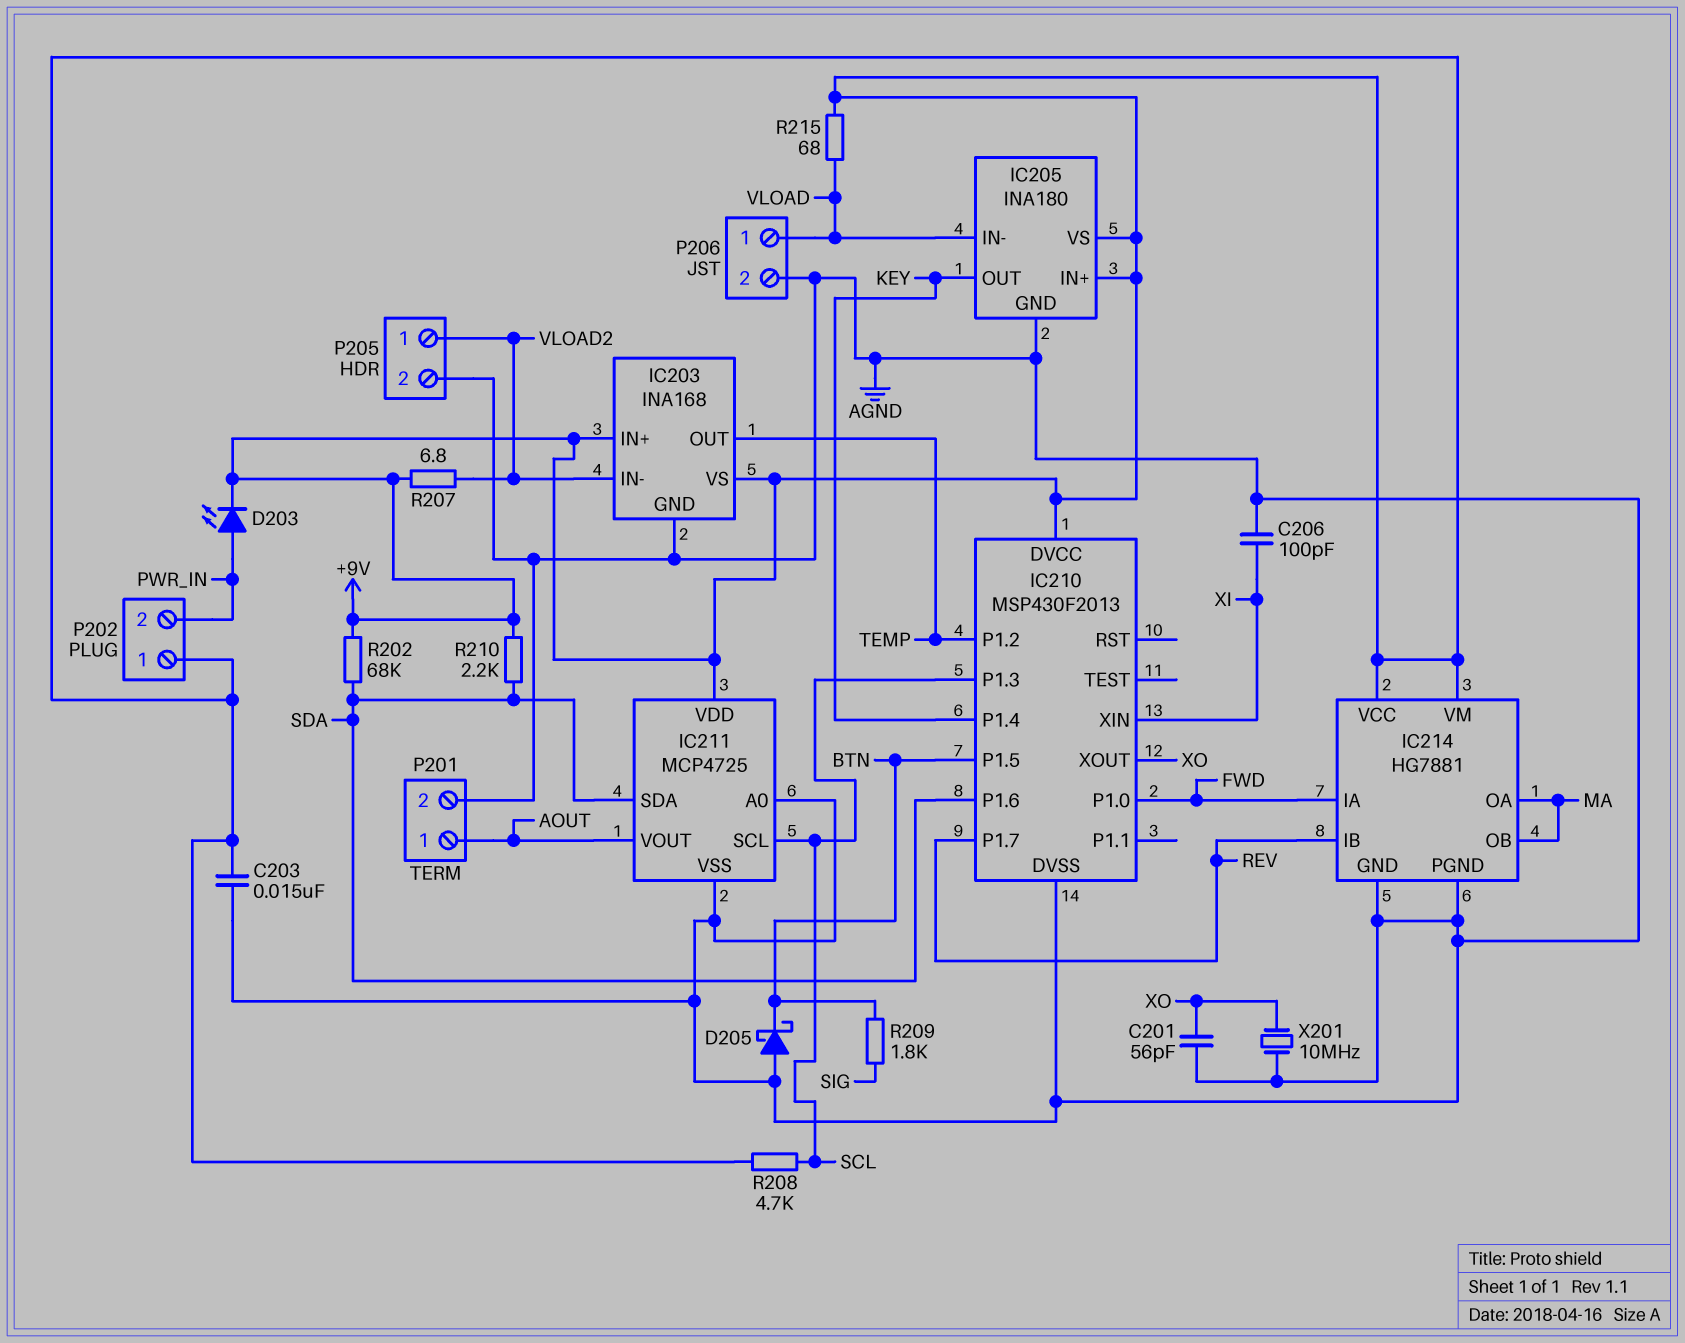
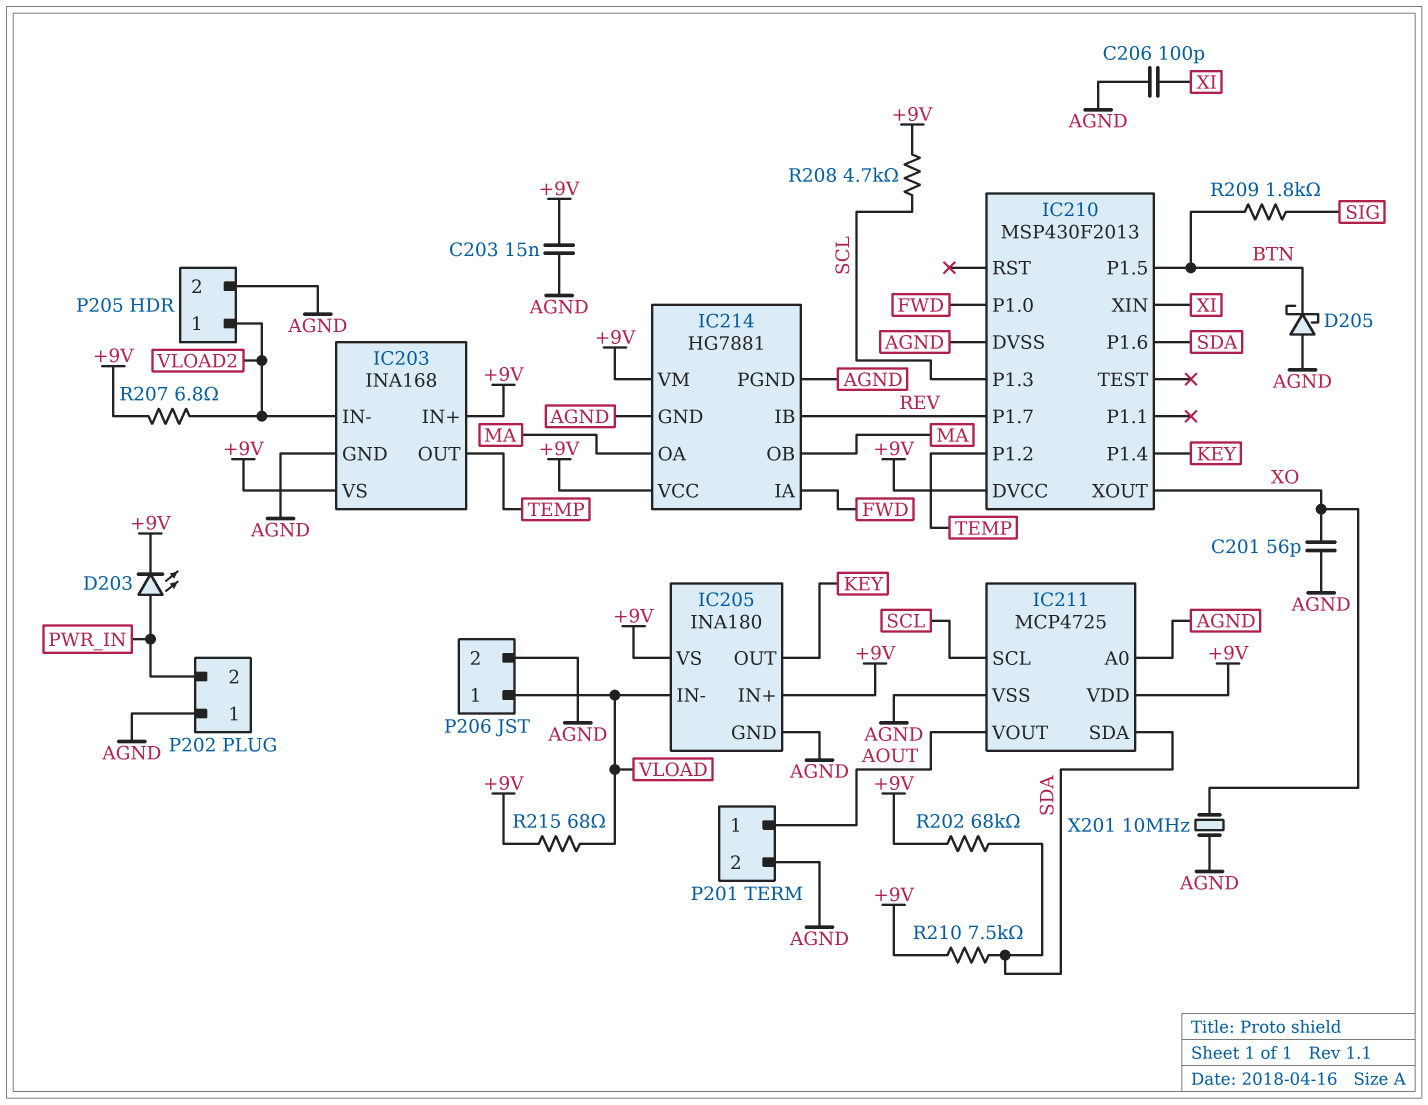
P202 pin 1: +9V -> AGND
R210: 2.2k (+9V, SDA) -> 7.5k (+9V, SDA)

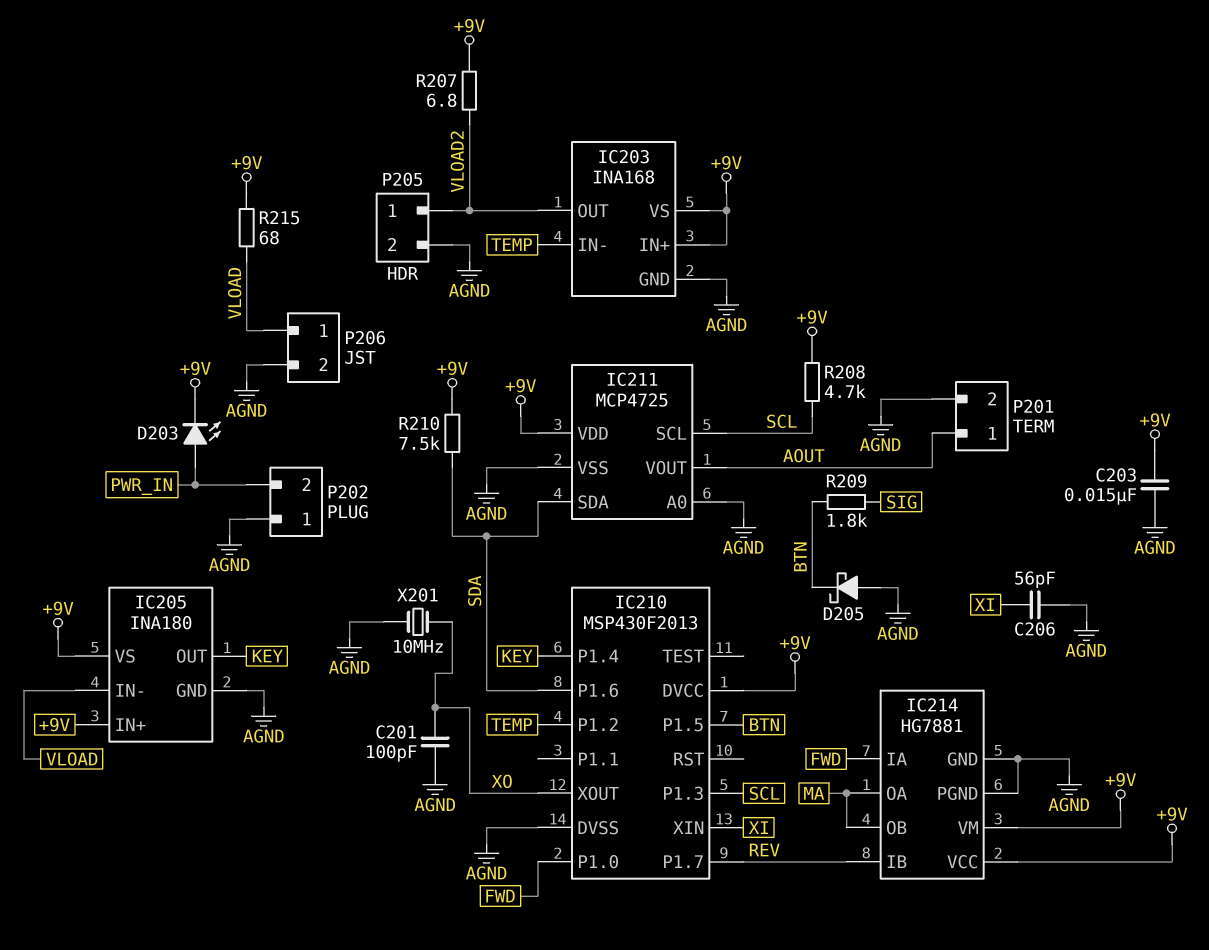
C201: 56pF (AGND, XO) -> 100pF (AGND, XO)
C206: 100pF (AGND, XI) -> 56pF (AGND, XI)
IC203 pin IN-: VLOAD2 -> TEMP
IC203 pin OUT: TEMP -> VLOAD2
R202: 68k (+9V, SDA) -> none

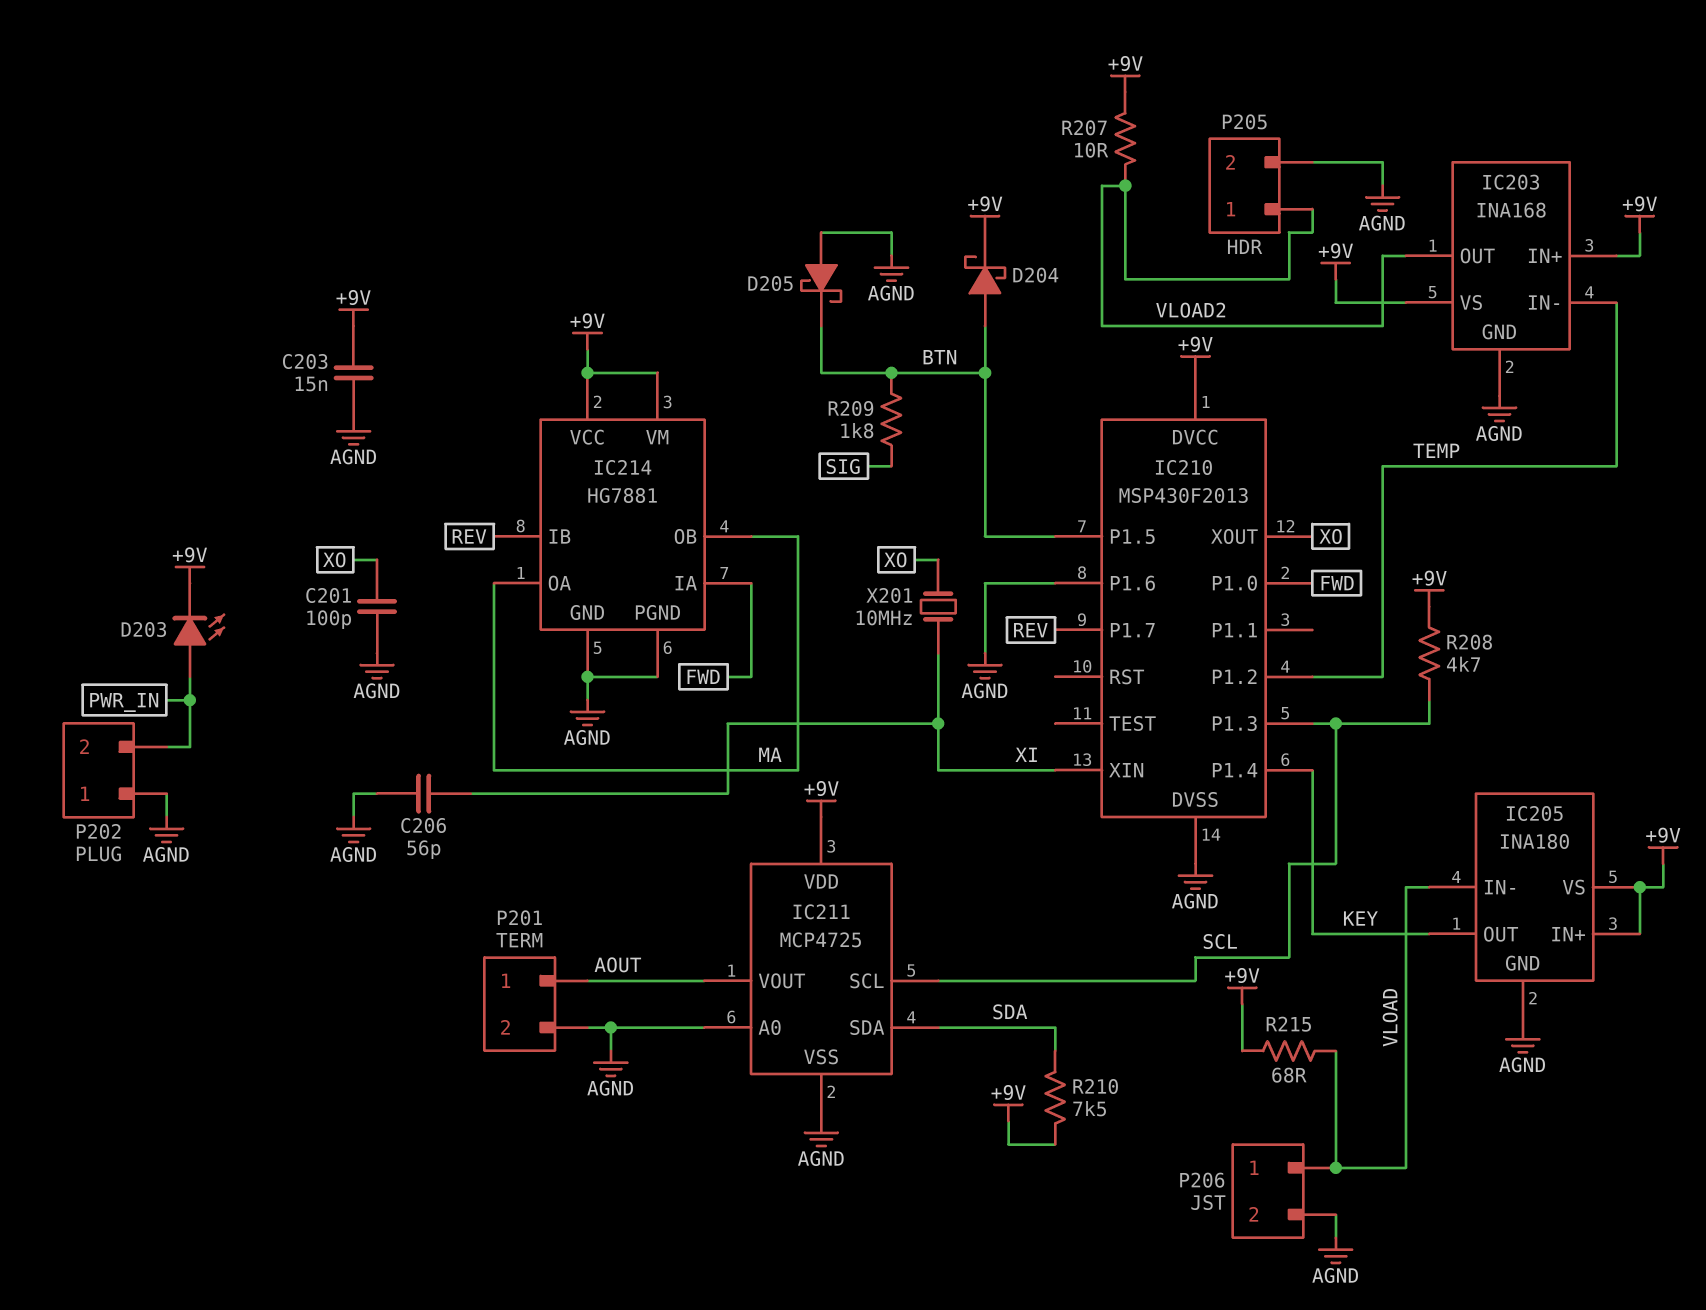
D204: none -> schottky (A BTN, K +9V)
IC210 pin P1.6: SDA -> AGND
R207: 6.8 (+9V, VLOAD2) -> 10 (+9V, VLOAD2)
X201: 10MHz (AGND, XO) -> 10MHz (XI, XO)

